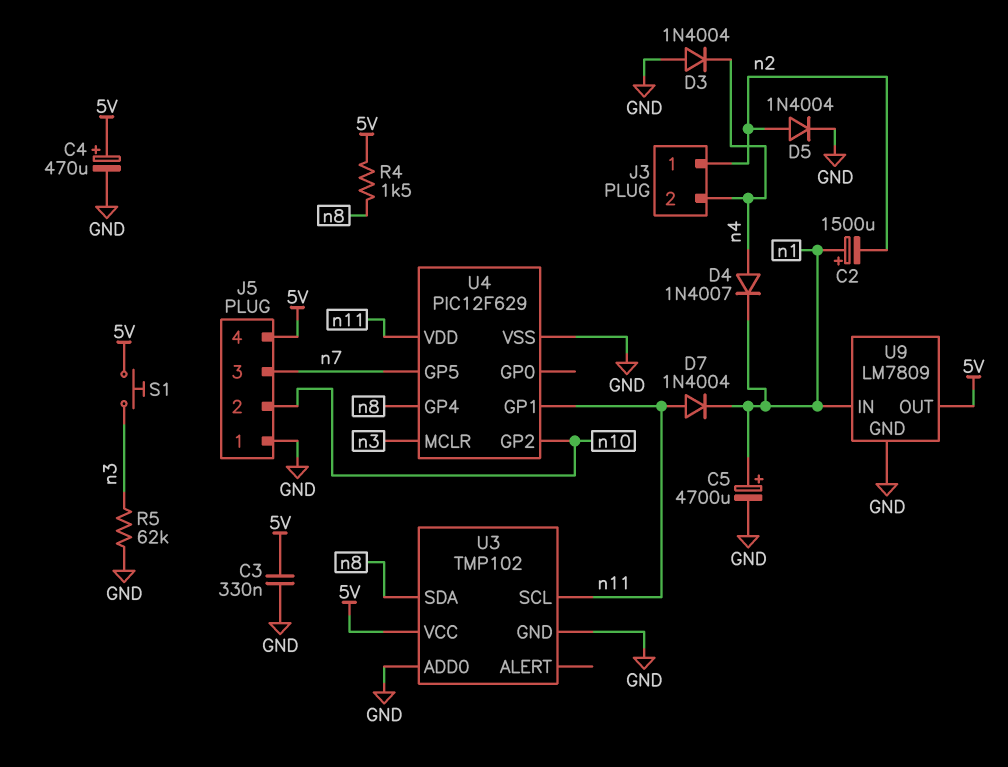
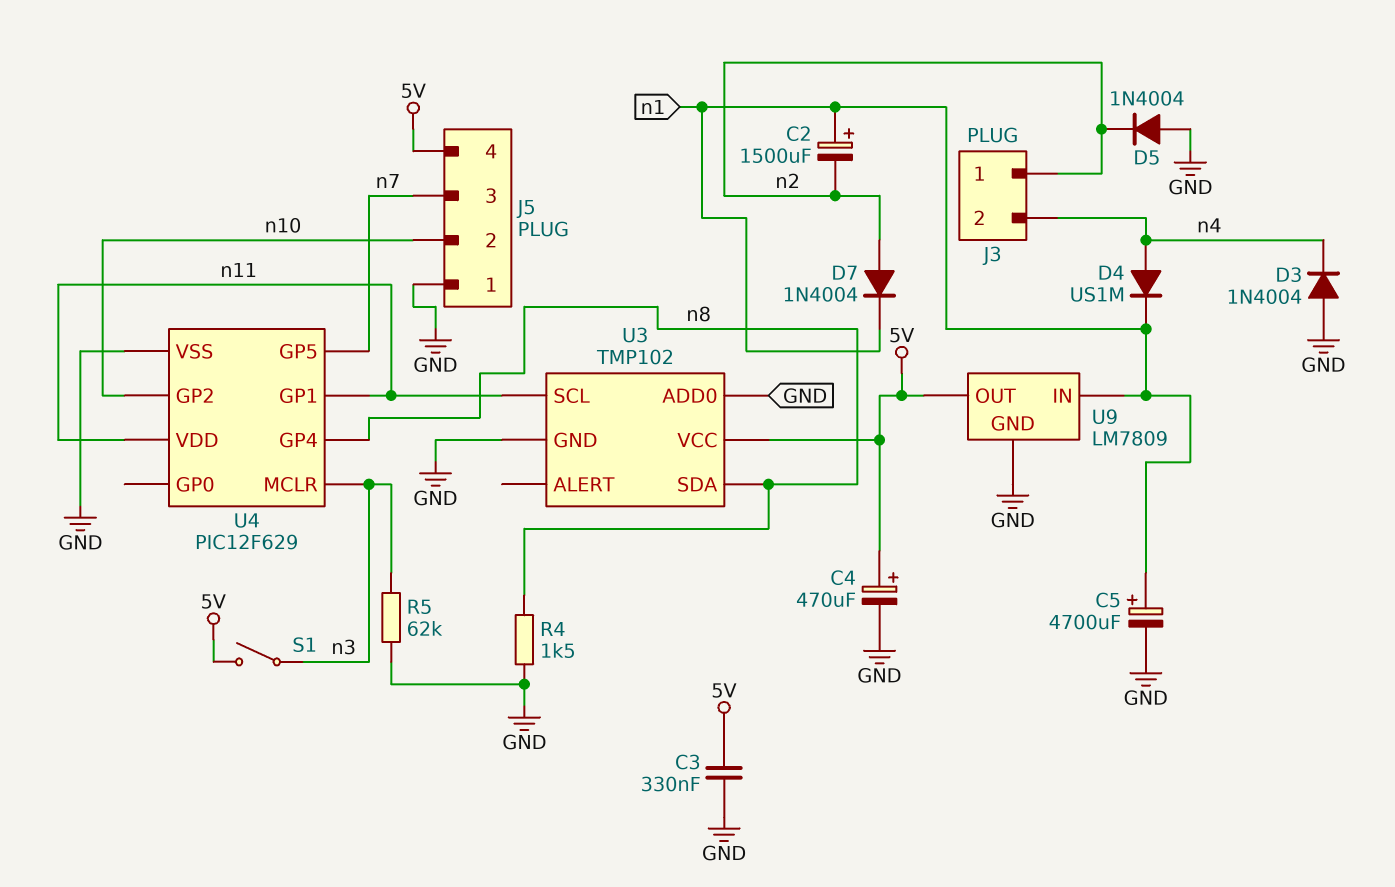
D4: diode 1N4007 (A n4, K n1) -> diode US1M (A n4, K n1)
D5: diode 1N4004 (A n2, K GND) -> diode 1N4004 (A GND, K n2)
D7: diode 1N4004 (A n11, K n1) -> diode 1N4004 (A n2, K n1)
R4: 1.5k (5V, n8) -> 1.5k (GND, n8)
S1: button (5V, n3) -> switch (5V, n3)

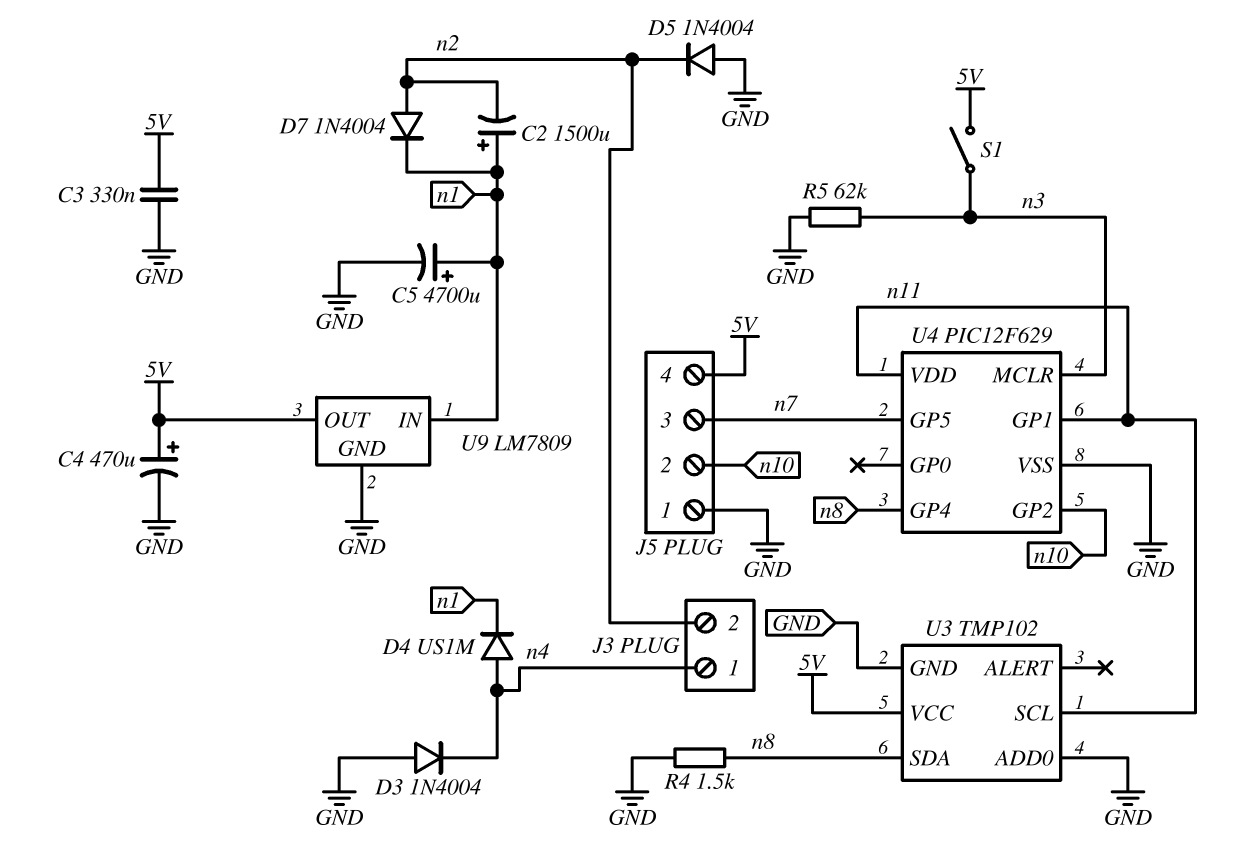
J3 pin 1: n2 -> n4
J3 pin 2: n4 -> n2

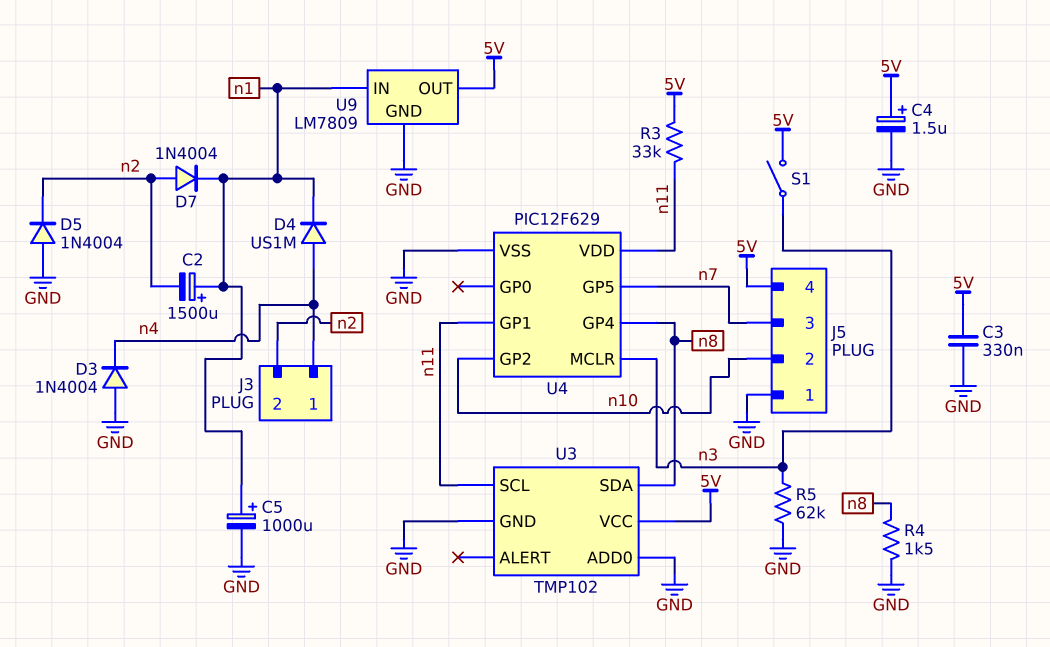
C4: 470uF (plus 5V, minus GND) -> 1.5uF (plus 5V, minus GND)
C5: 4700uF (plus n1, minus GND) -> 1000uF (plus n1, minus GND)
R3: none -> 33k (5V, n11)

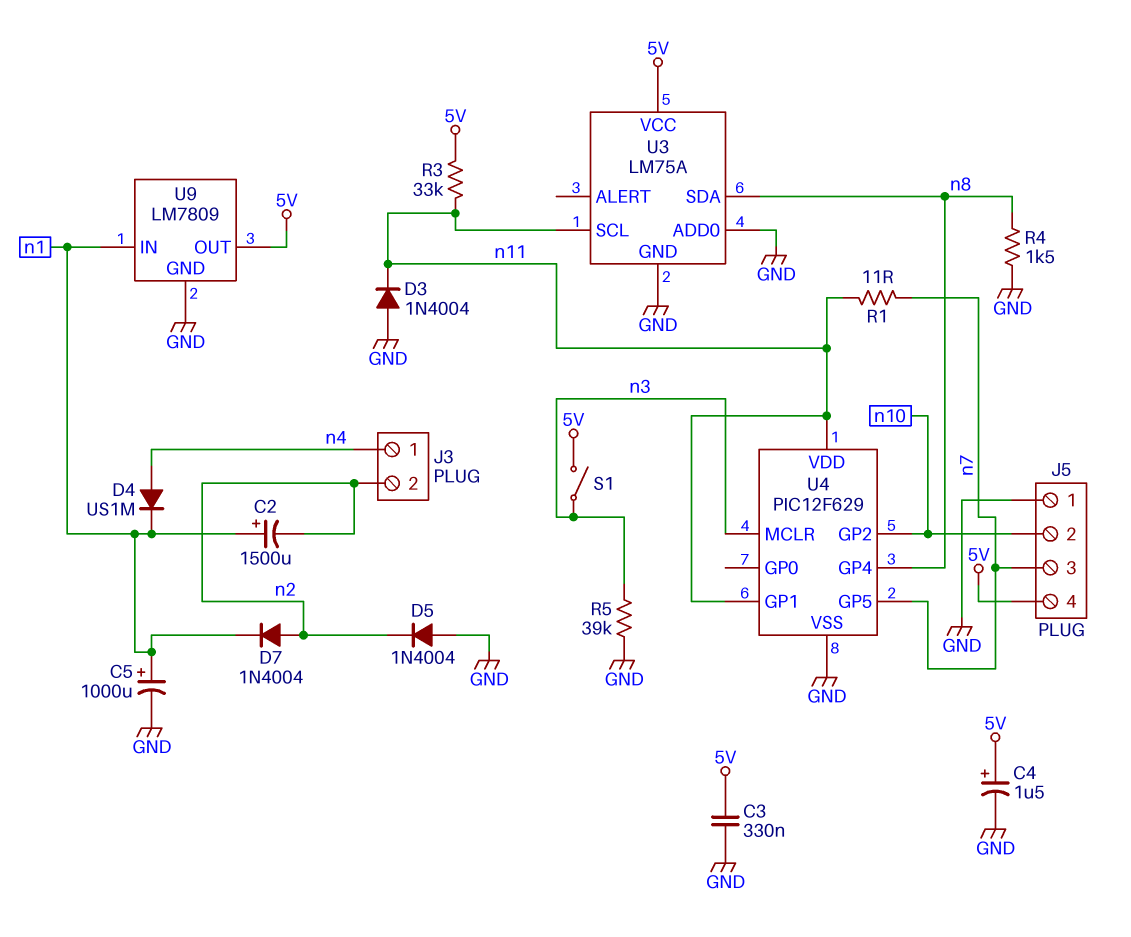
D3: diode 1N4004 (A GND, K n4) -> diode 1N4004 (A GND, K n11)
R1: none -> 11 (n7, n11)
R5: 62k (GND, n3) -> 39k (GND, n3)
U3: TMP102 -> LM75A

